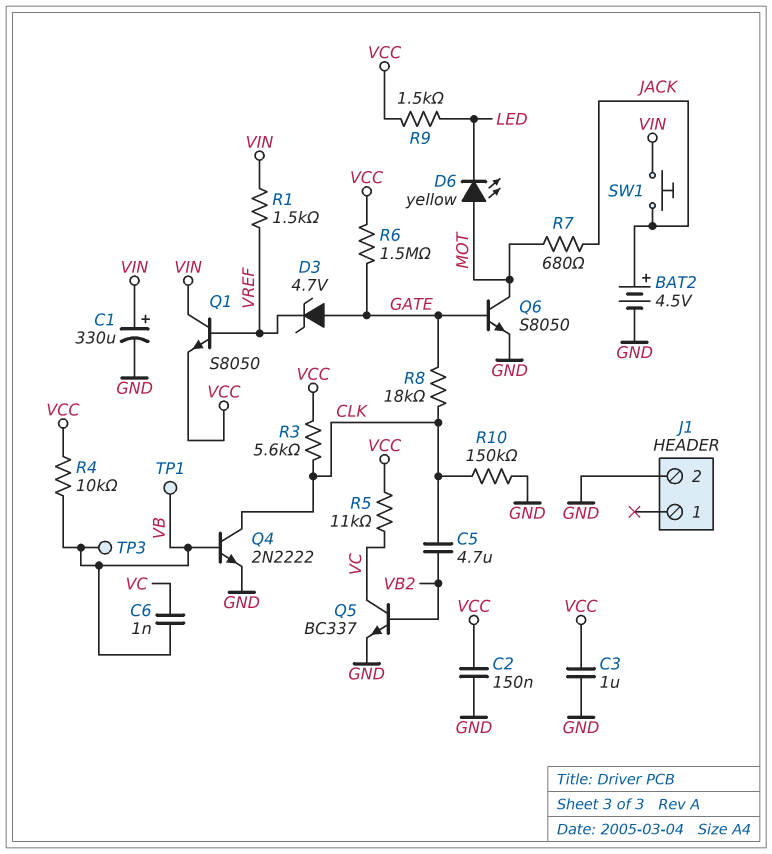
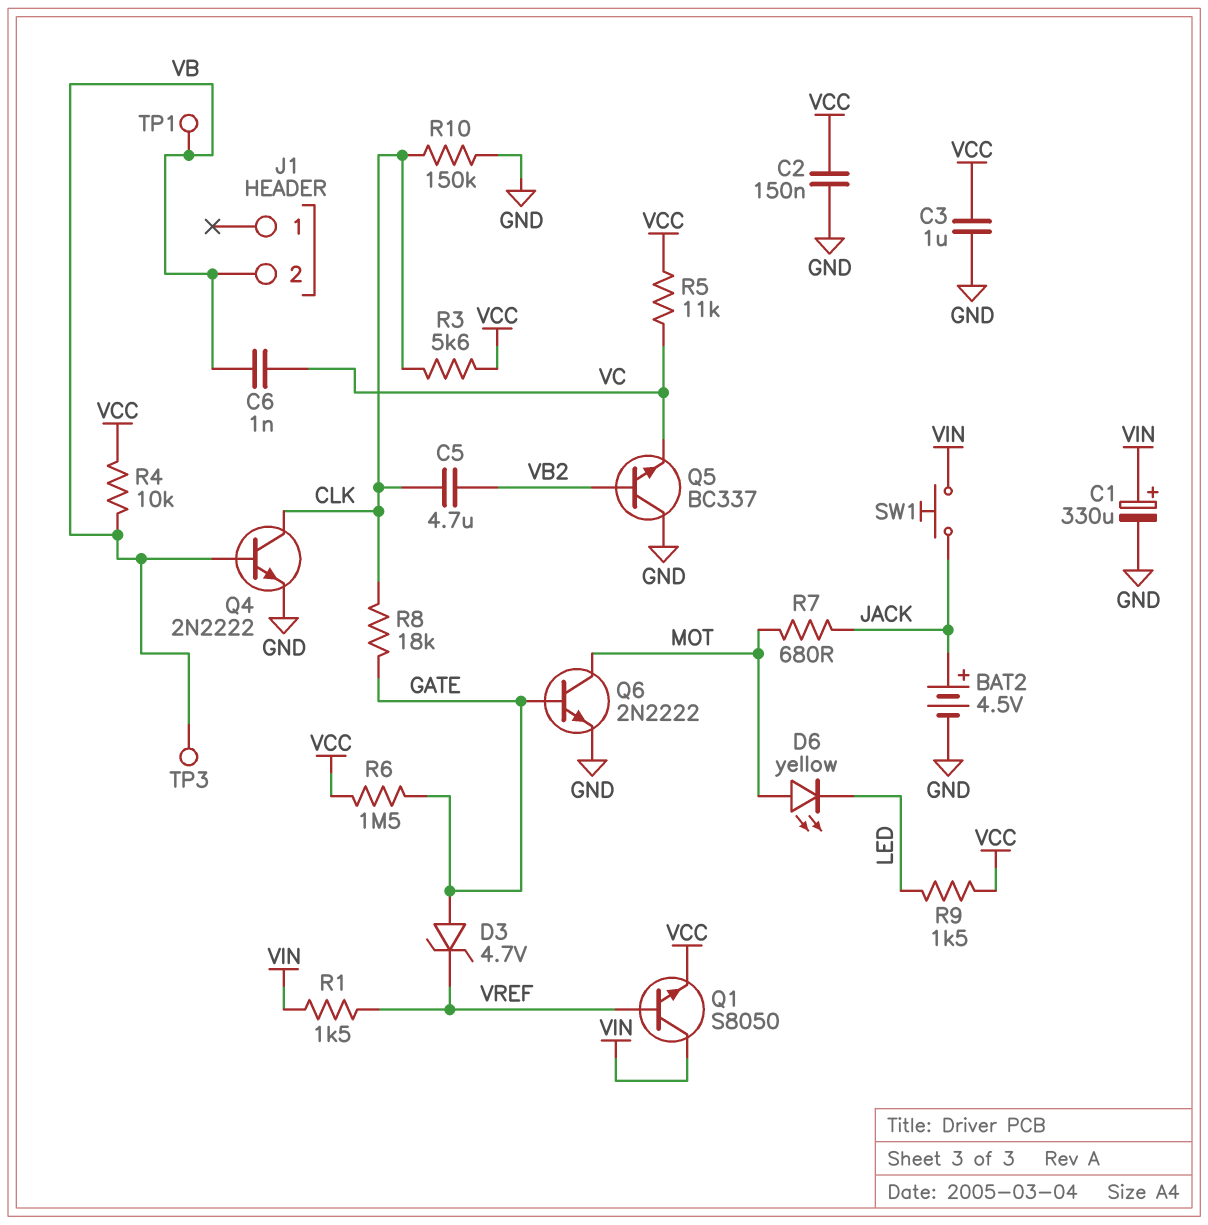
J1 pin 2: GND -> VB
Q5: NPN BC337 (B VB2, C VC, E GND) -> NPN BC337 (B VB2, C GND, E VC)
Q6: NPN S8050 (B GATE, C MOT, E GND) -> NPN 2N2222 (B GATE, C MOT, E GND)

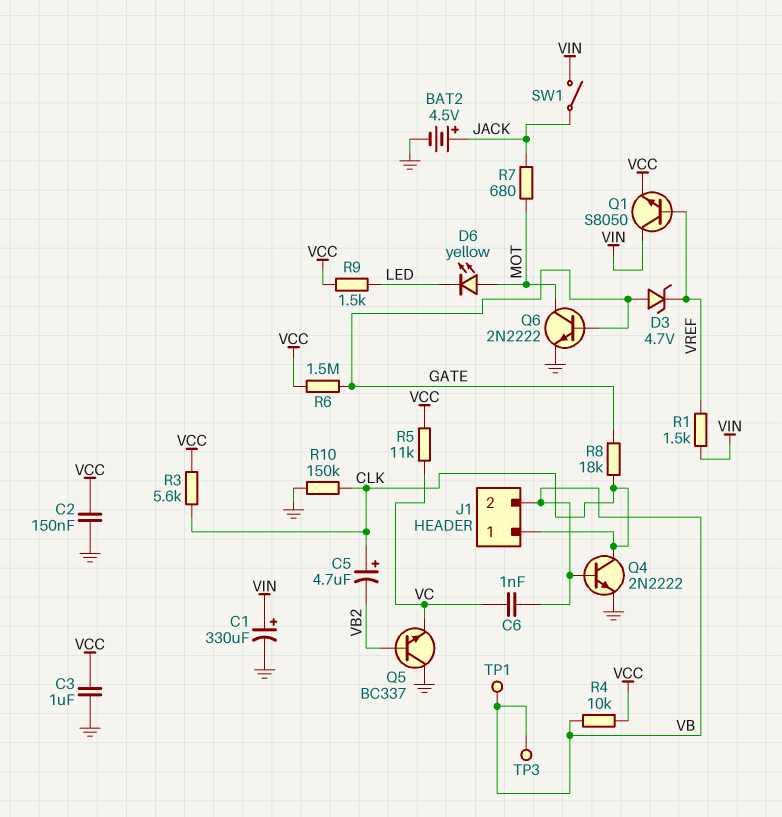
C5: 4.7uF (CLK, VB2) -> 4.7uF (plus CLK, minus VB2)
J1 pin 1: none -> CLK
SW1: button (JACK, VIN) -> switch (JACK, VIN)

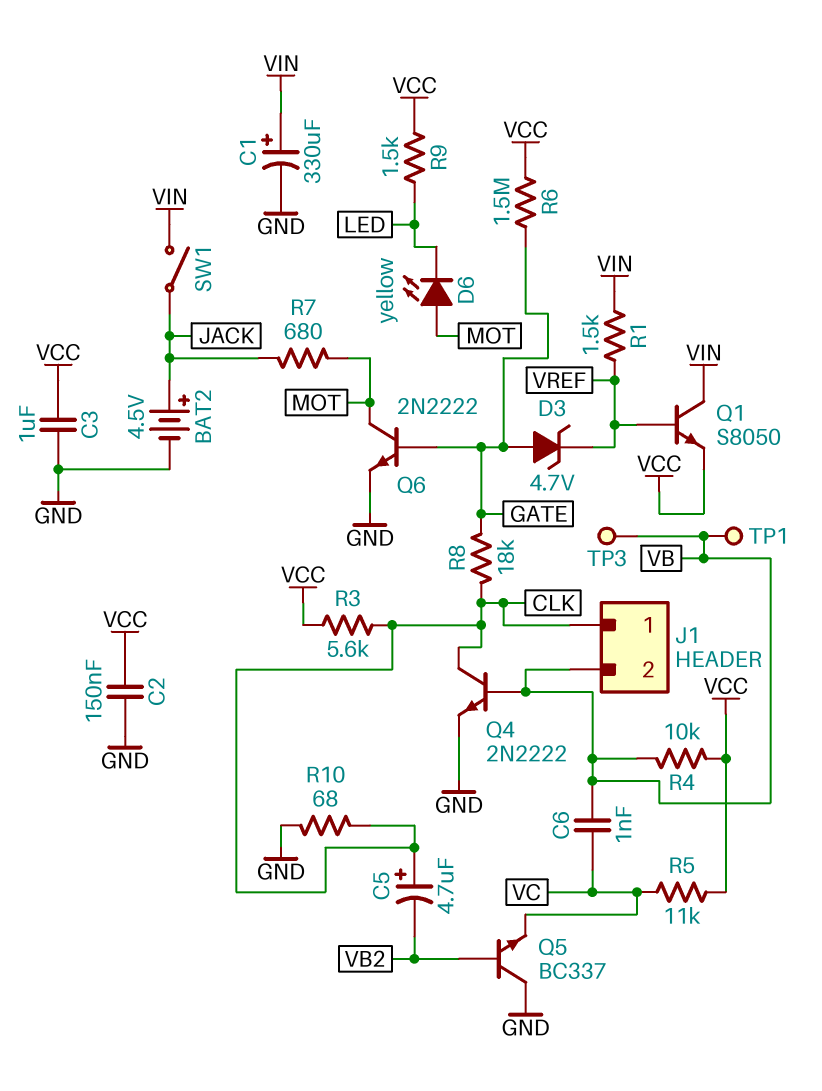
R10: 150k (CLK, GND) -> 68 (CLK, GND)

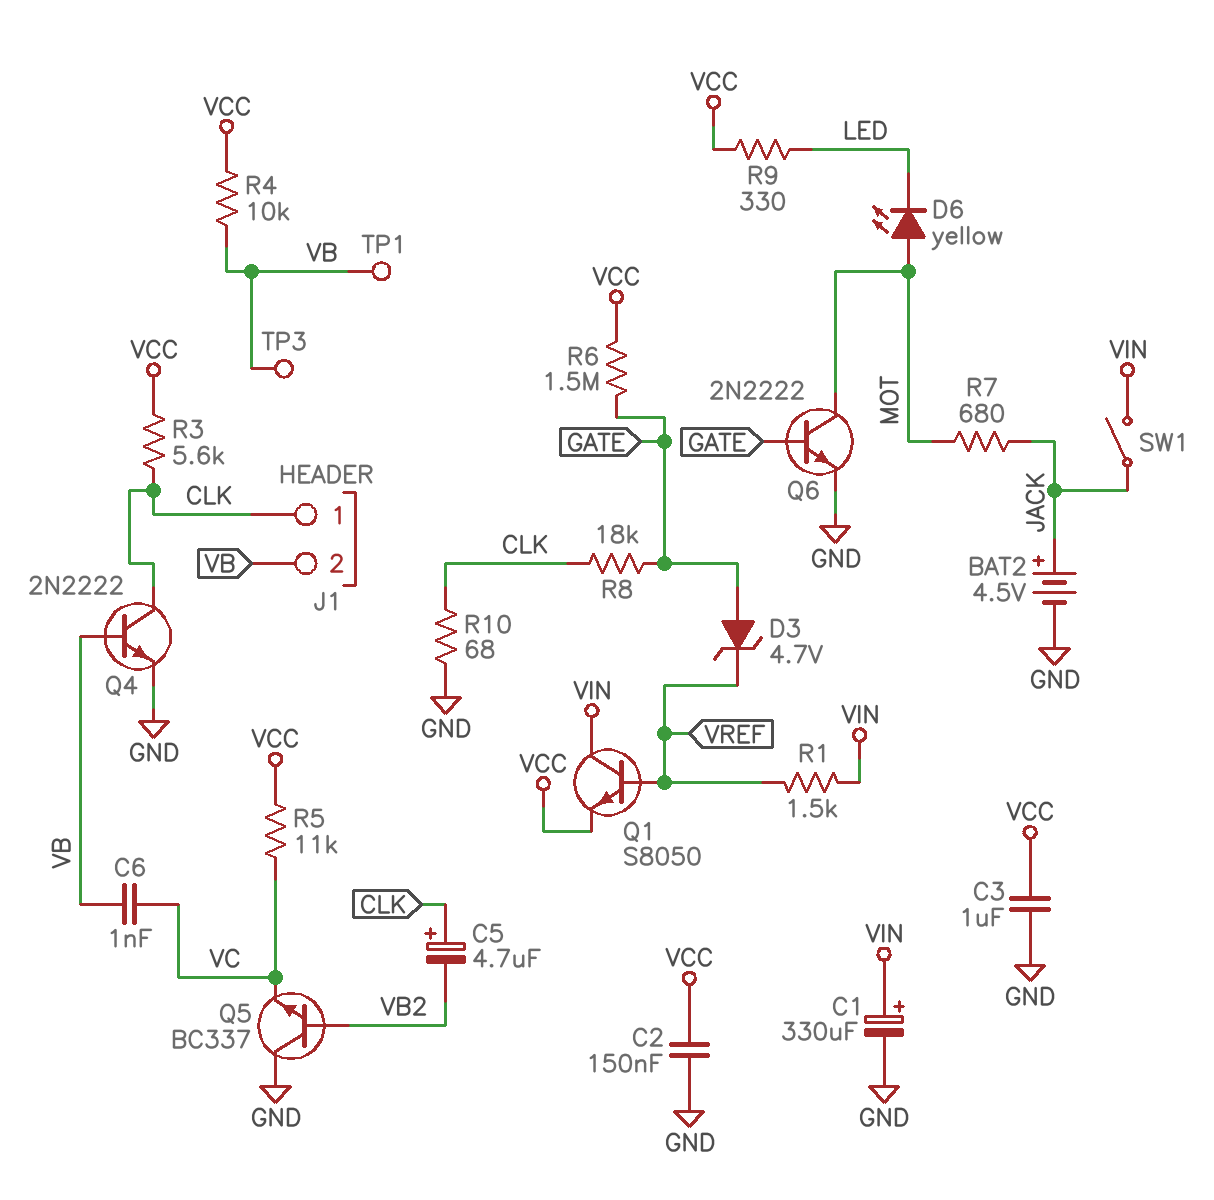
R9: 1.5k (LED, VCC) -> 330 (LED, VCC)

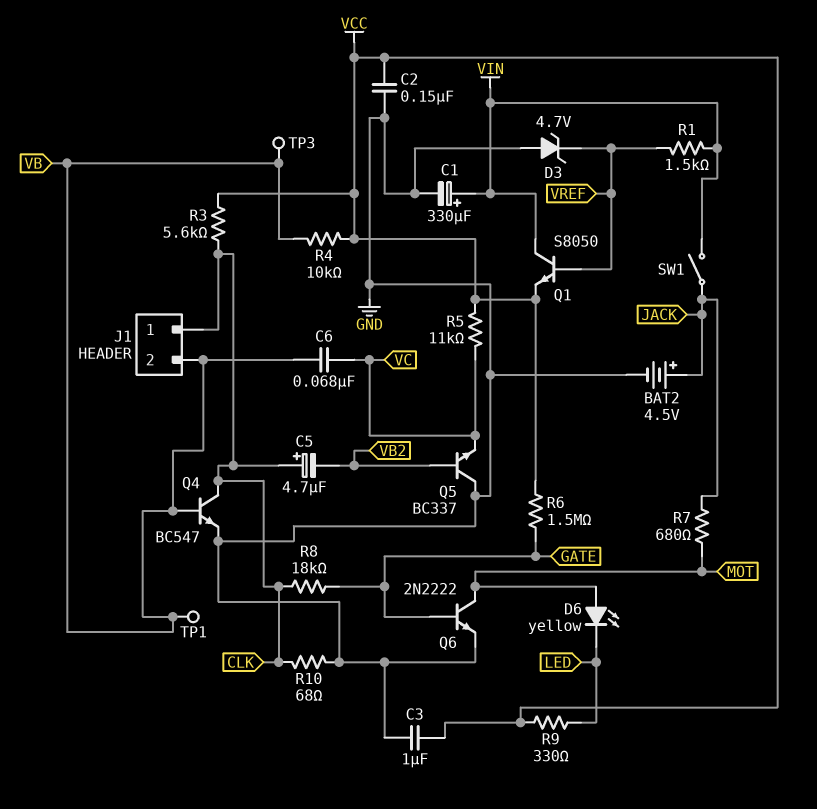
C6: 1nF (VB, VC) -> 68nF (VB, VC)
D3: zener 4.7V (A GATE, K VREF) -> zener 4.7V (A GND, K VREF)
Q4: NPN 2N2222 (B VB, C CLK, E GND) -> NPN BC547 (B VB, C CLK, E GND)

